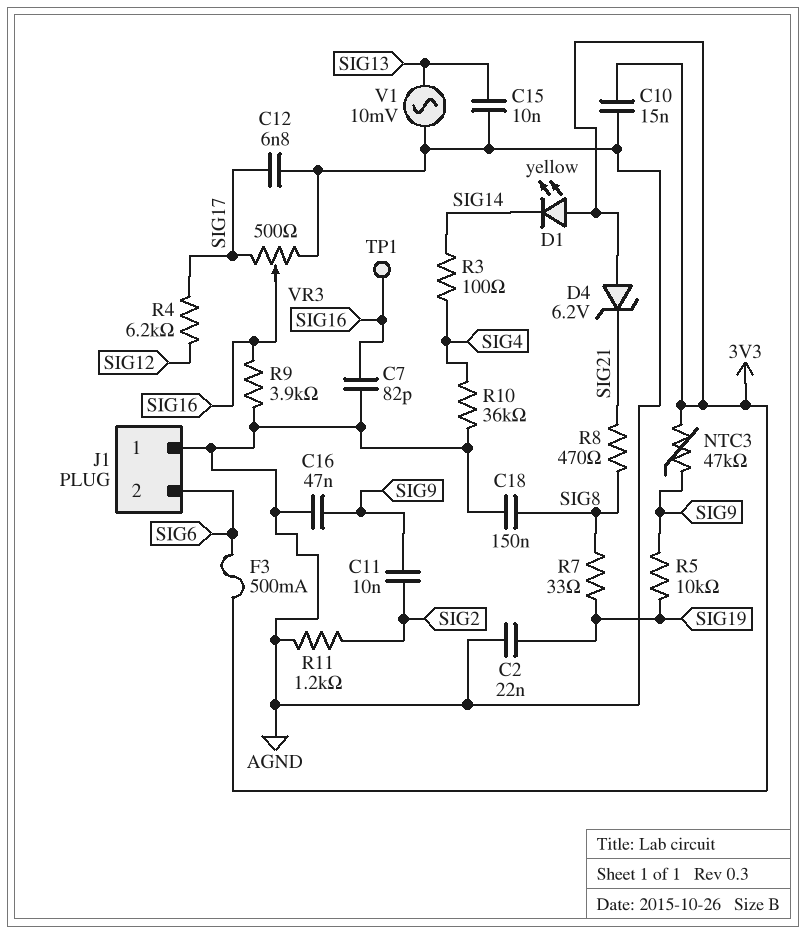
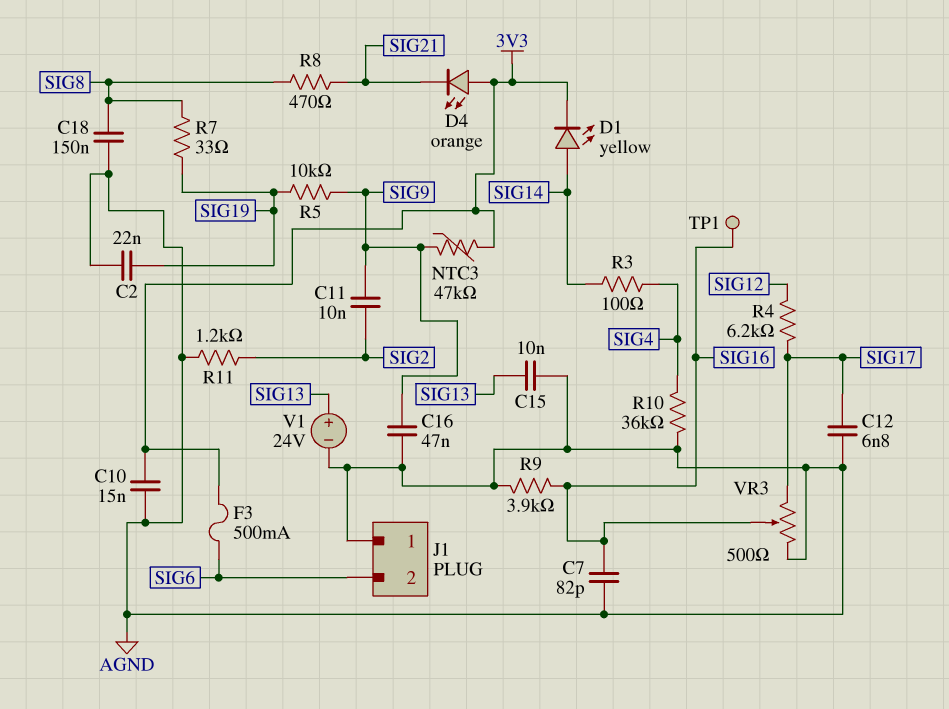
D1: LED yellow (A 3V3, K SIG14) -> LED yellow (A SIG14, K 3V3)
D4: zener 6.2V (A 3V3, K SIG21) -> LED orange (A 3V3, K SIG21)
V1: AC 10mV (AGND, SIG13) -> 24V (plus SIG13, minus AGND)

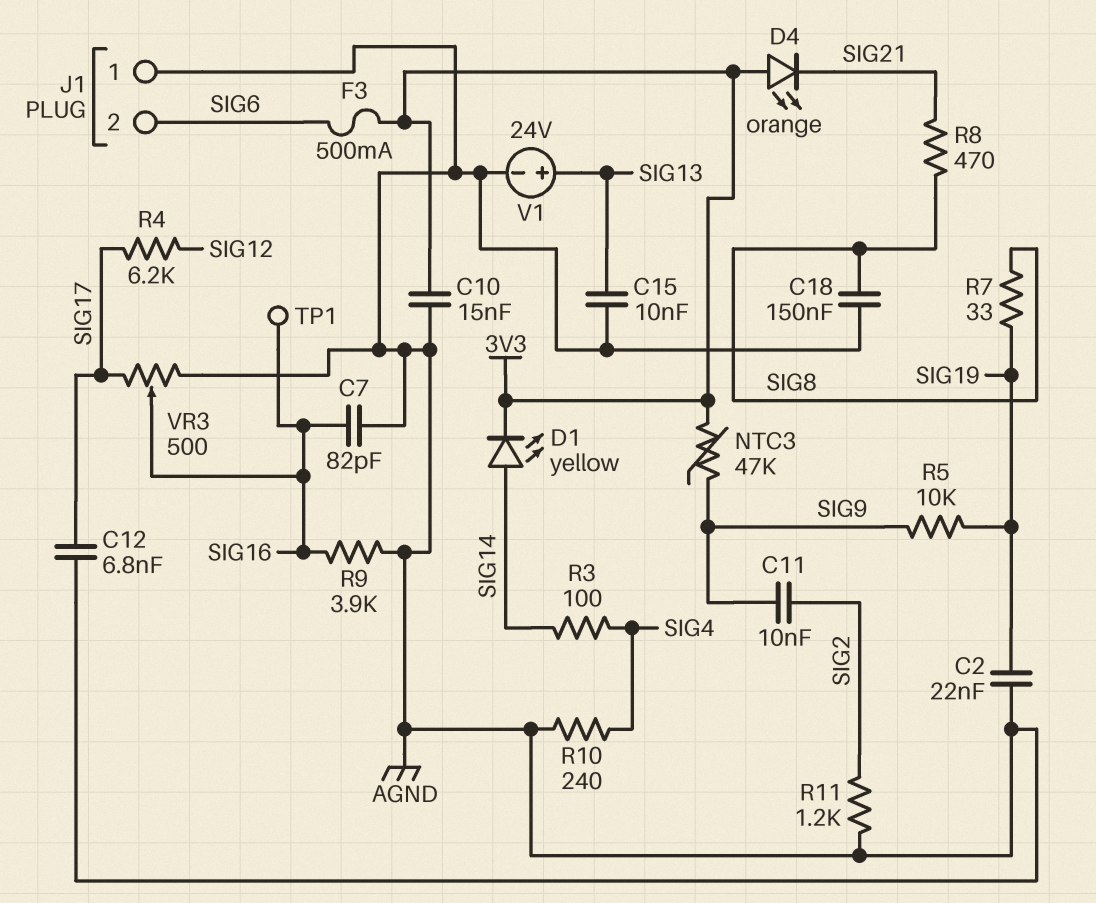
C16: 47nF (AGND, SIG9) -> none
R10: 36k (AGND, SIG4) -> 240 (AGND, SIG4)

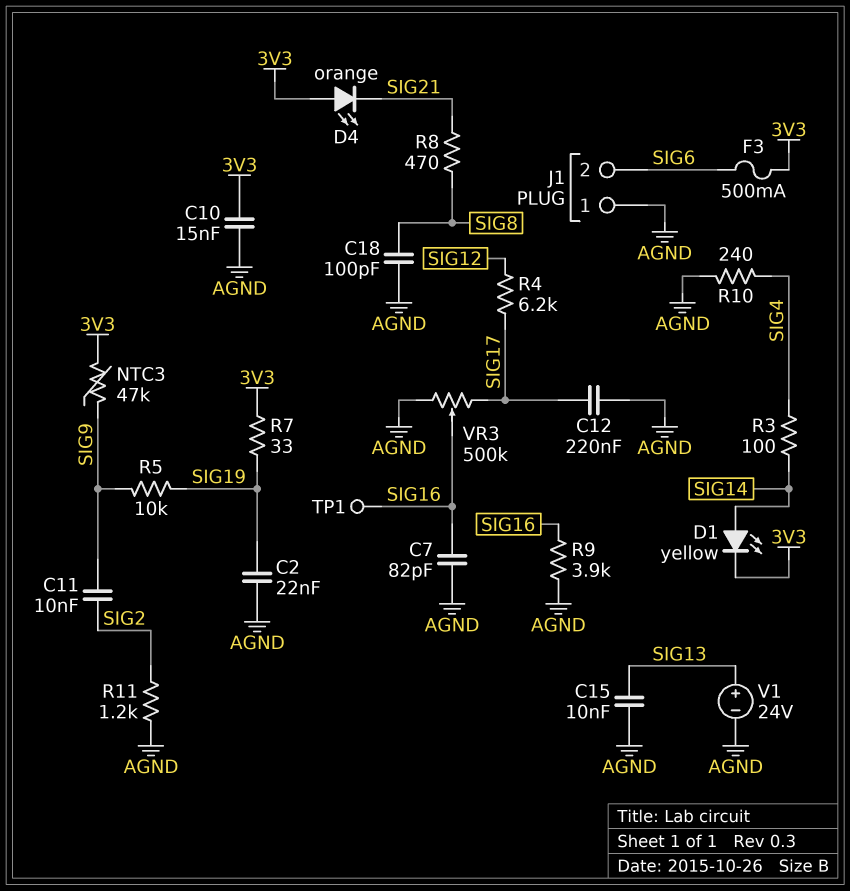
C12: 6.8nF (AGND, SIG17) -> 220nF (AGND, SIG17)
C18: 150nF (AGND, SIG8) -> 100pF (AGND, SIG8)
R7: 33 (SIG8, SIG19) -> 33 (3V3, SIG19)
VR3: 500 (AGND, SIG17, wiper SIG16) -> 500k (AGND, SIG17, wiper SIG16)

